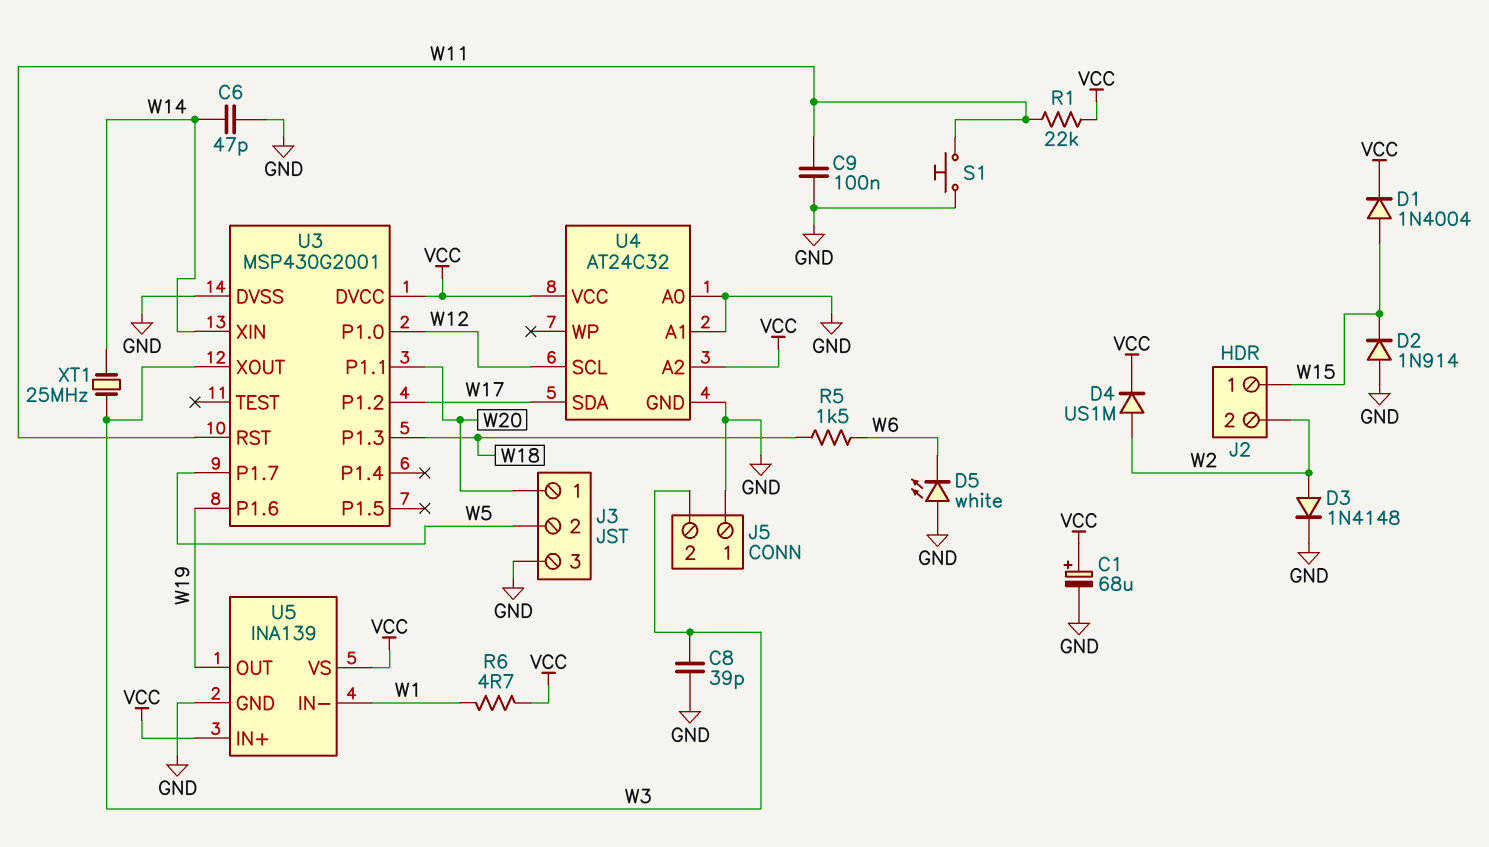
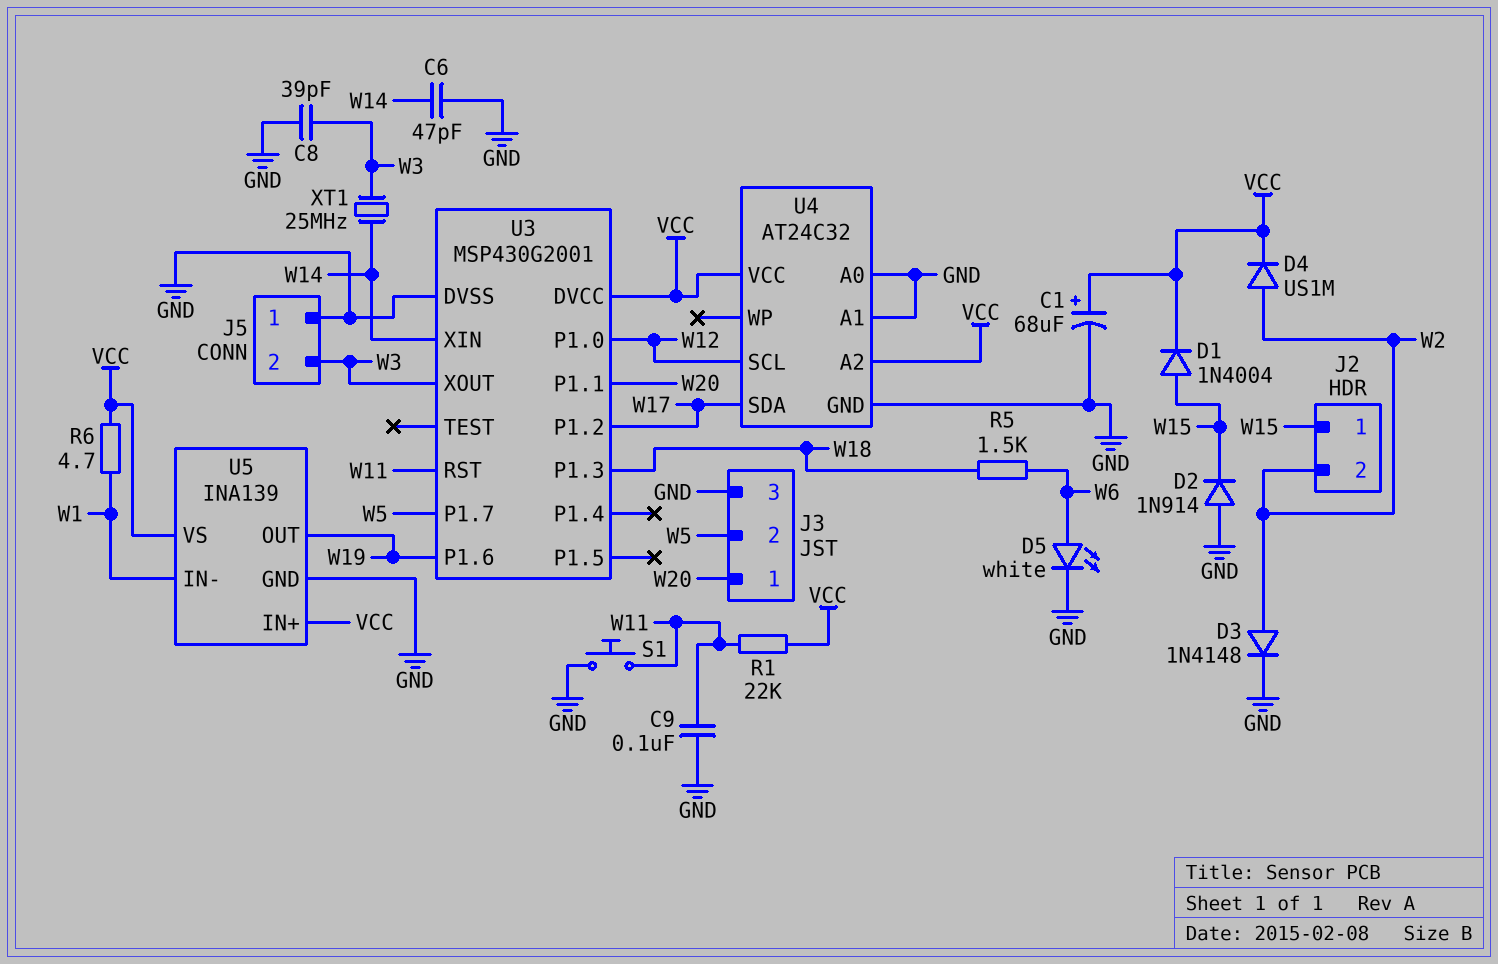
D5: LED white (A GND, K W6) -> LED white (A W6, K GND)

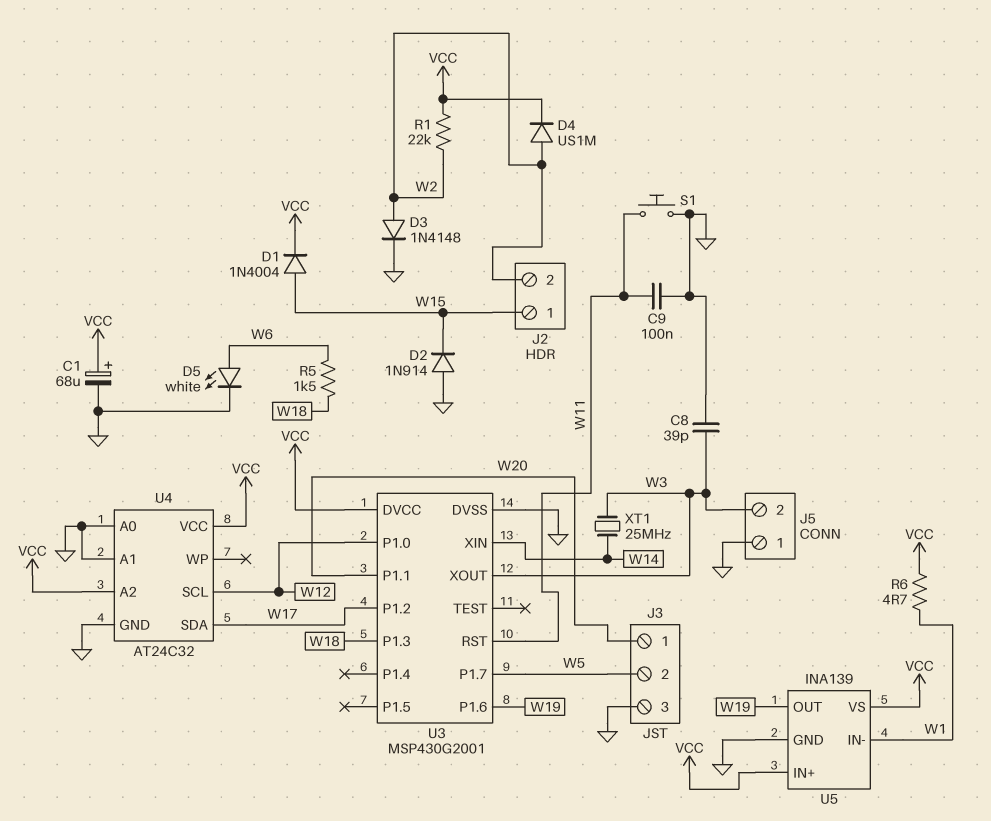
C6: 47pF (GND, W14) -> none
R1: 22k (VCC, W11) -> 22k (VCC, W2)

